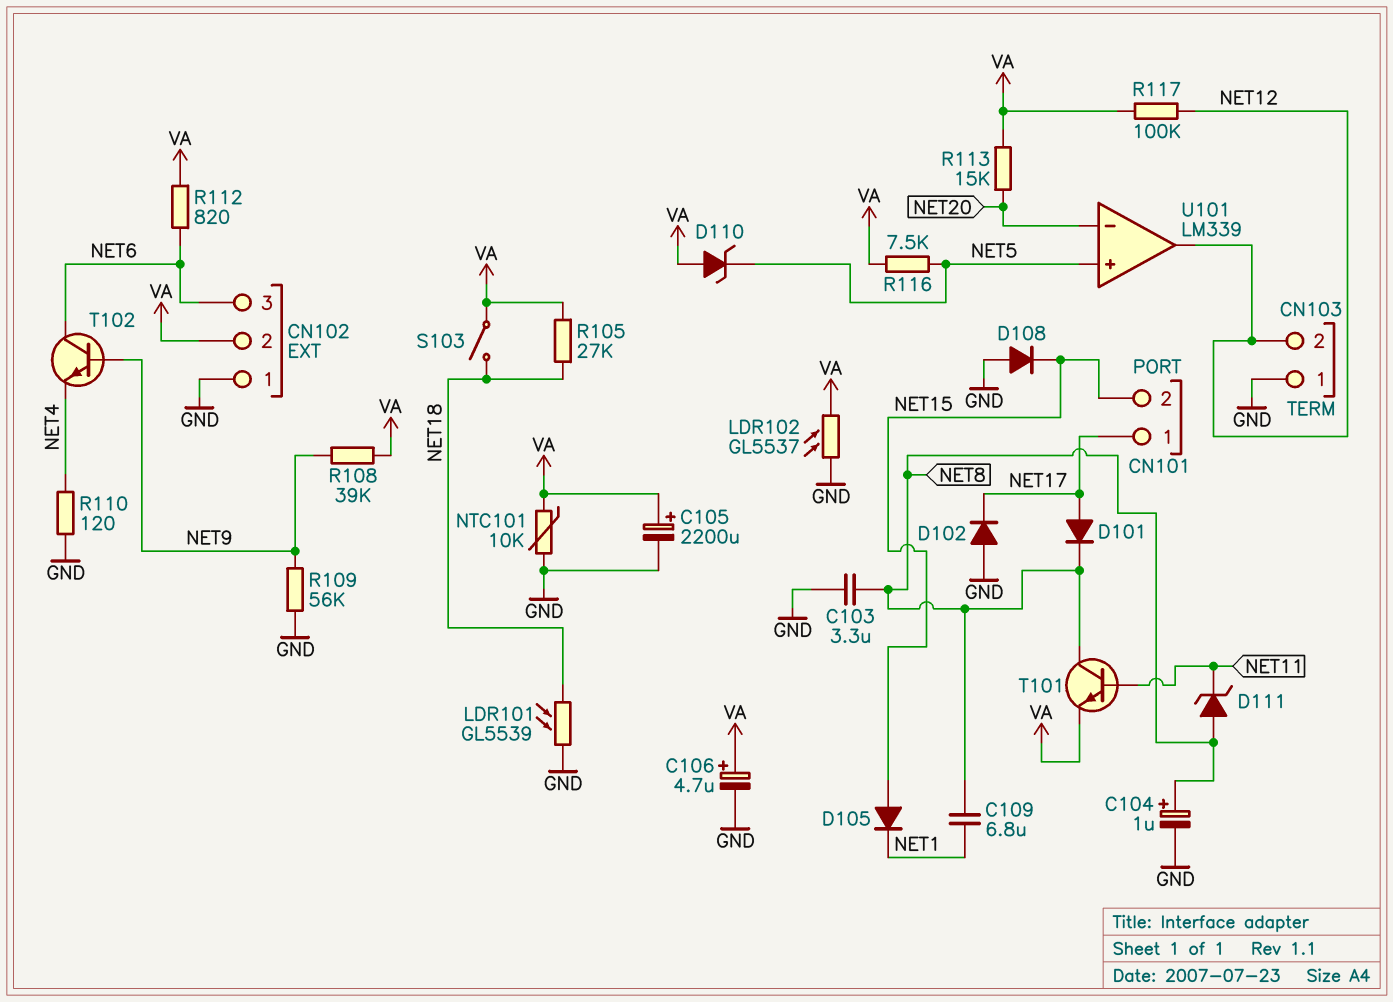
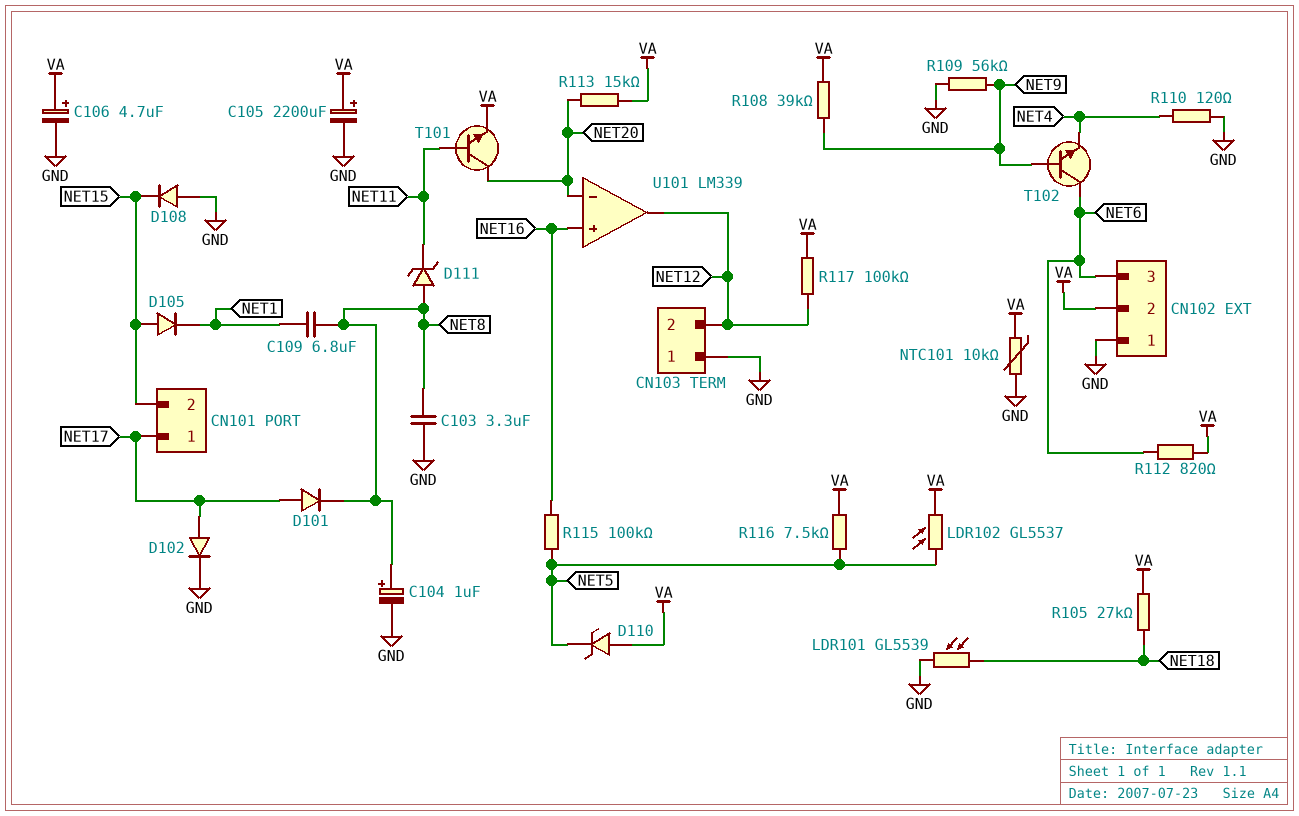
D102: diode (A GND, K NET17) -> diode (A NET17, K GND)
LDR102: GL5537 (GND, VA) -> GL5537 (NET5, VA)
R115: none -> 100k (NET5, NET16)
S103: switch (NET18, VA) -> none
T101: NPN (B NET11, C NET8, E VA) -> NPN (B NET11, C NET20, E VA)
U101 pin in+: NET5 -> NET16

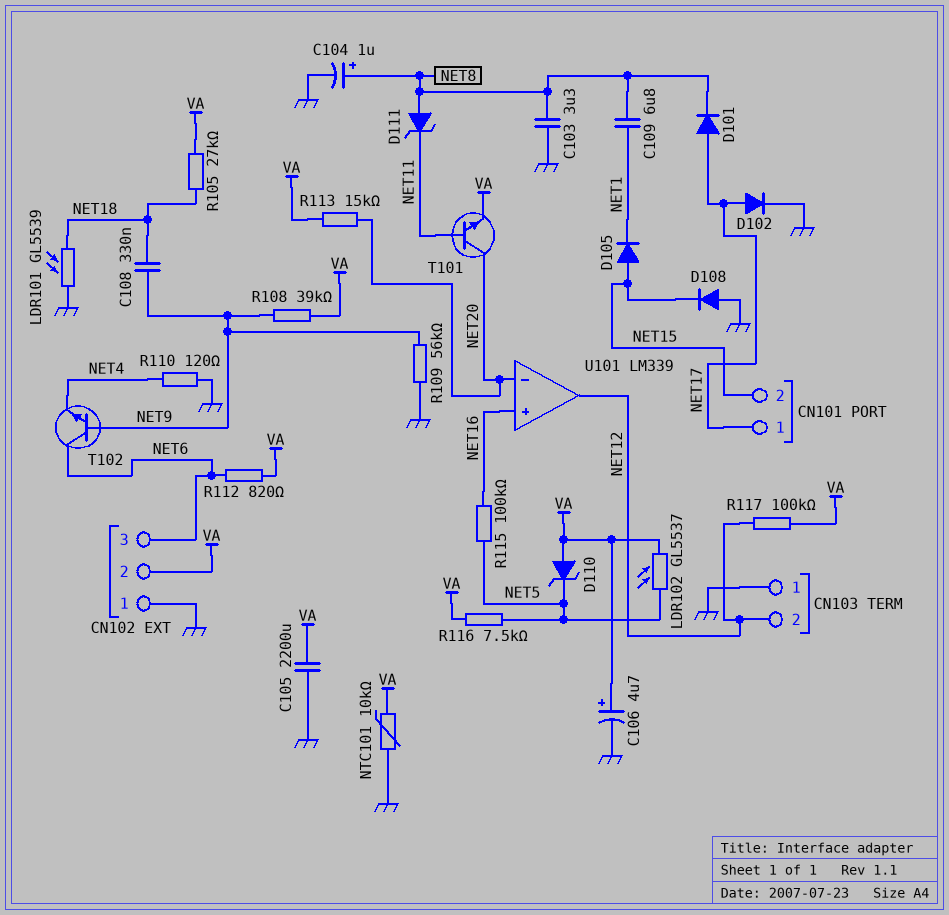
C105: 2200uF (plus VA, minus GND) -> 2200uF (GND, VA)
C108: none -> 330nF (NET9, NET18)

